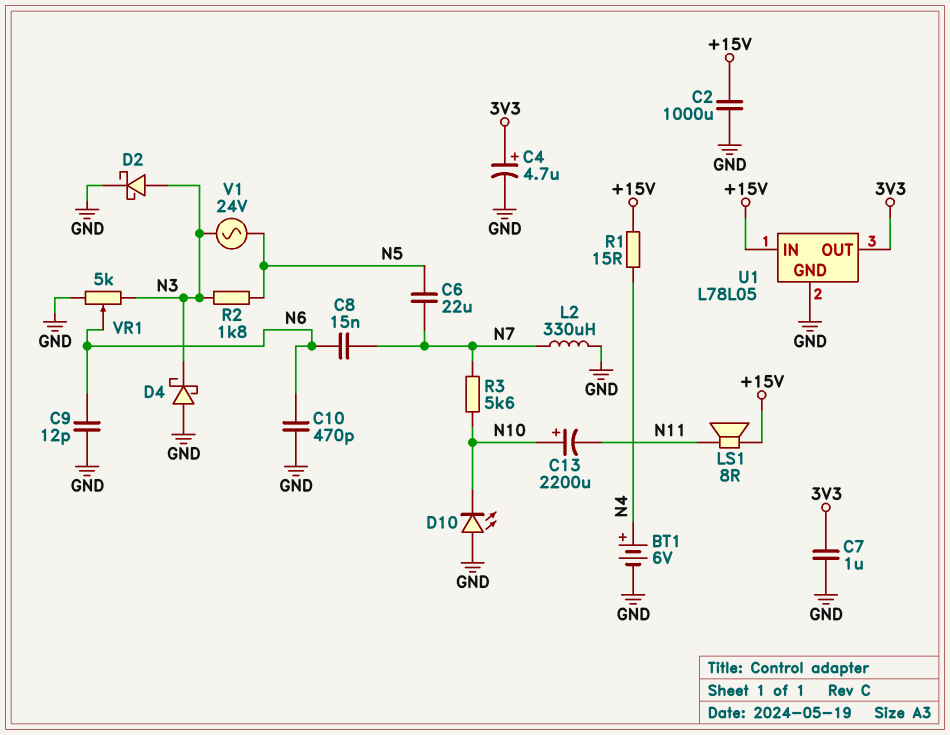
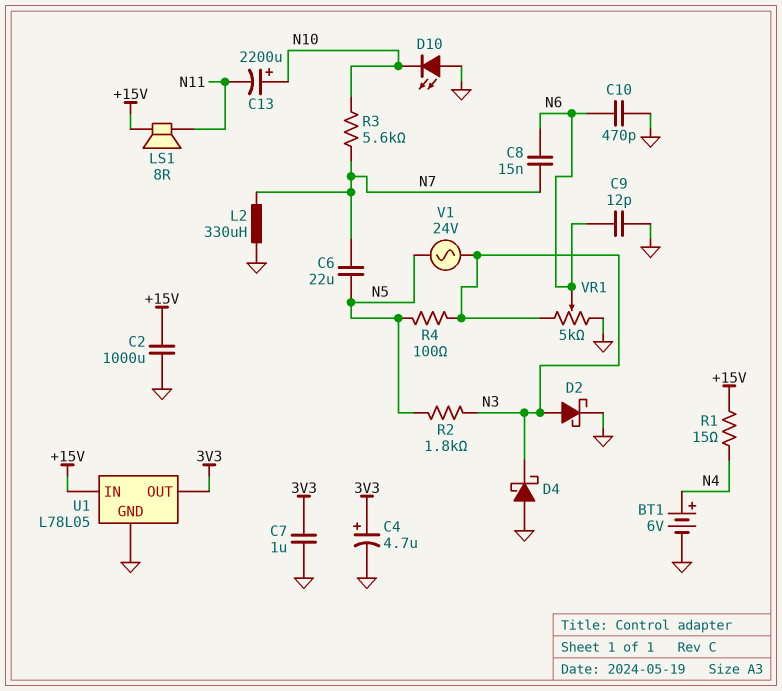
R4: none -> 100 (N3, N5)

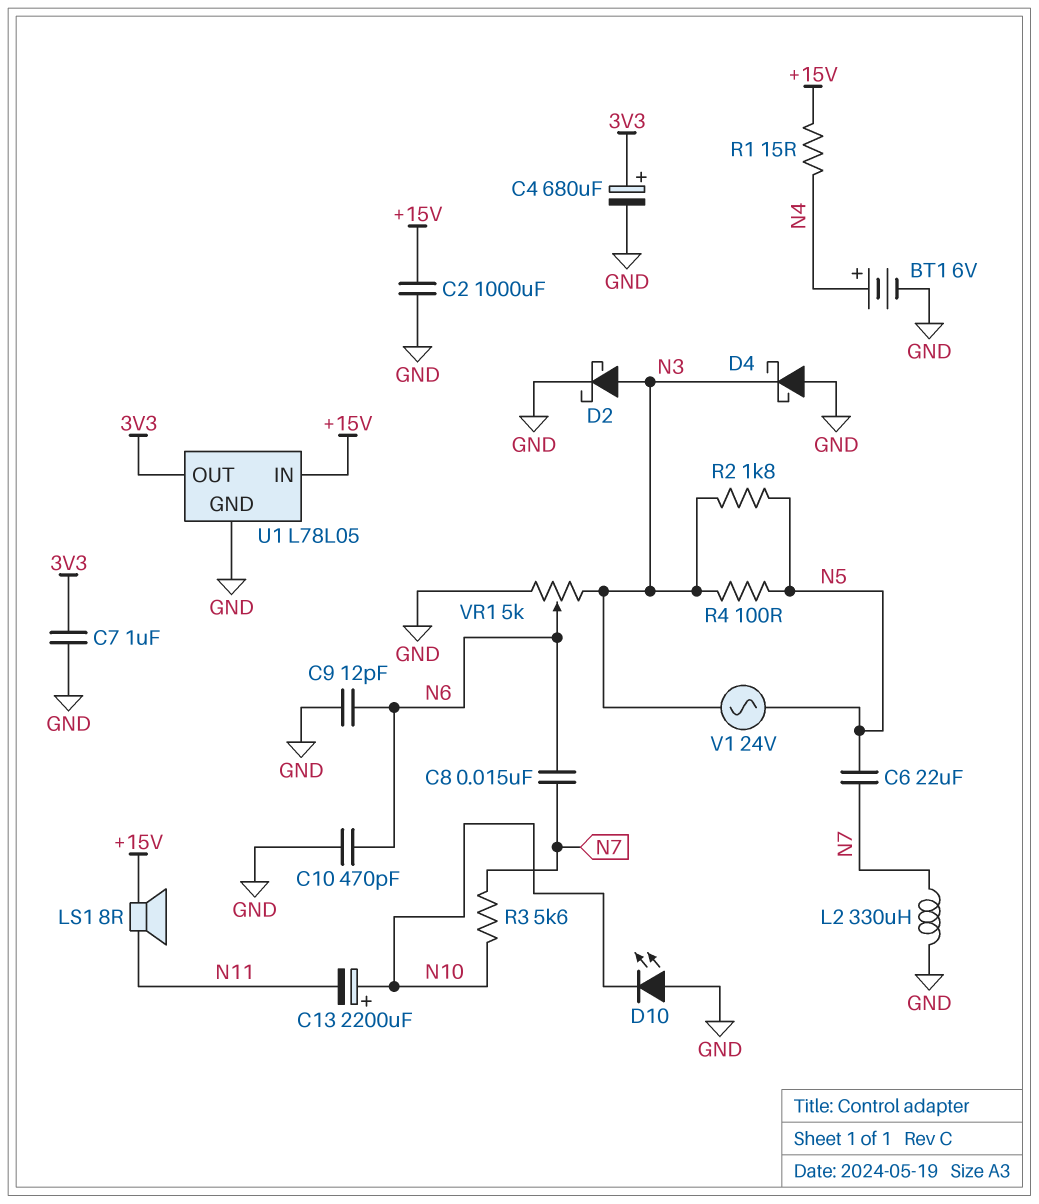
C4: 4.7uF (plus 3V3, minus GND) -> 680uF (plus 3V3, minus GND)

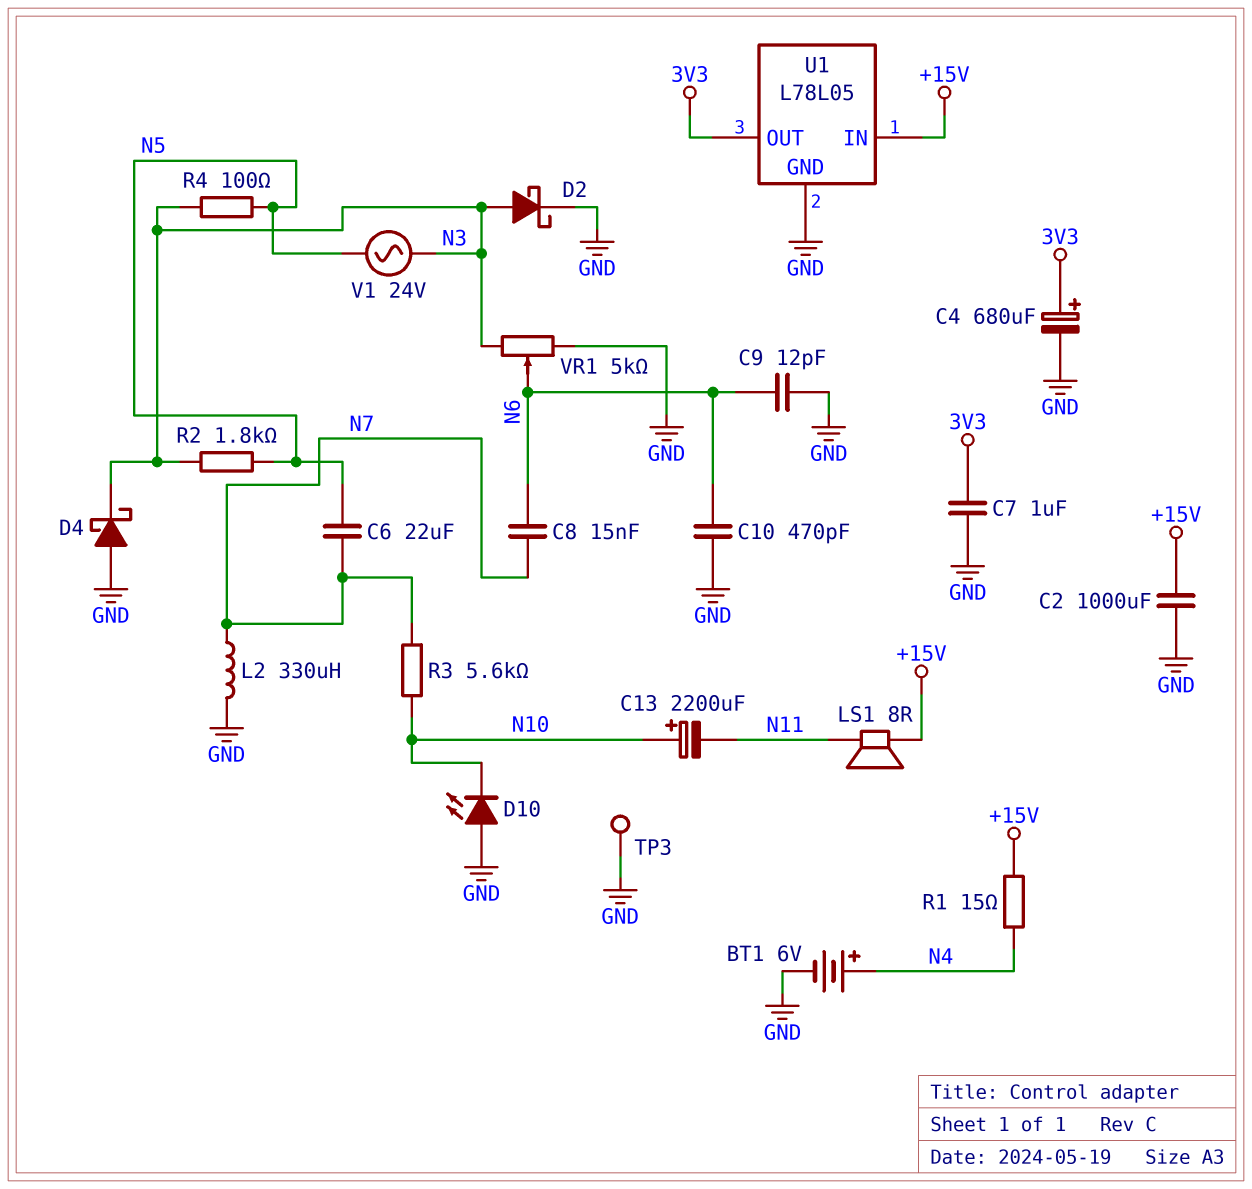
TP3: none -> test point (GND)

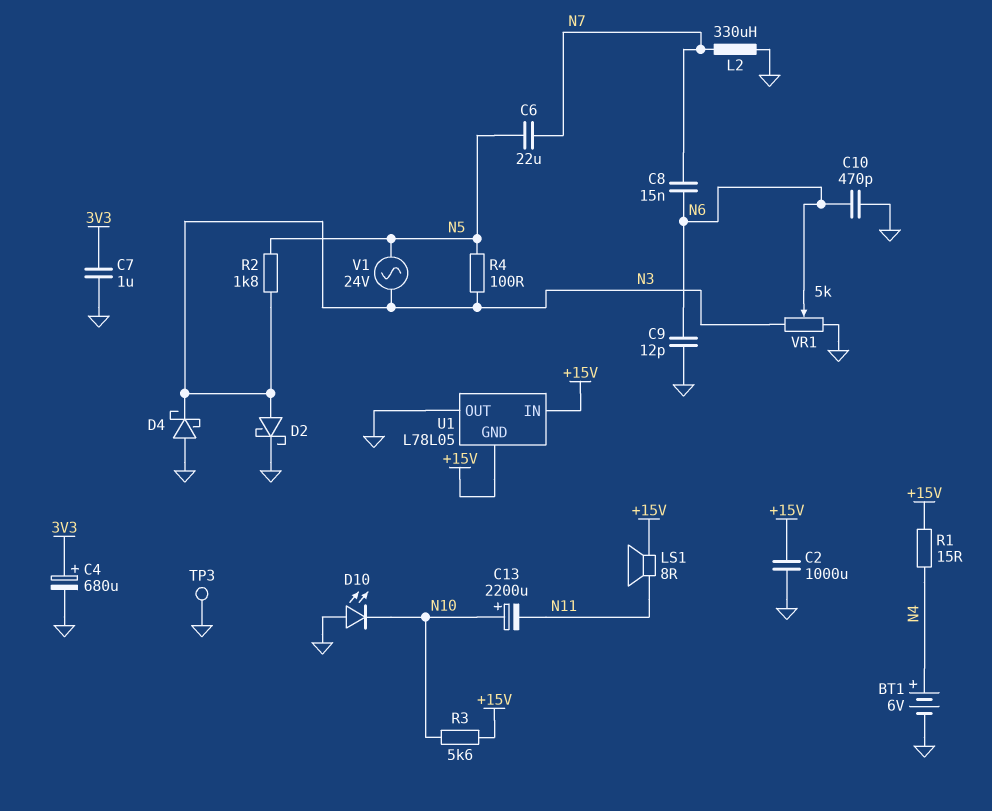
R3: 5.6k (N7, N10) -> 5.6k (+15V, N10)
U1 pin GND: GND -> +15V
U1 pin OUT: 3V3 -> GND

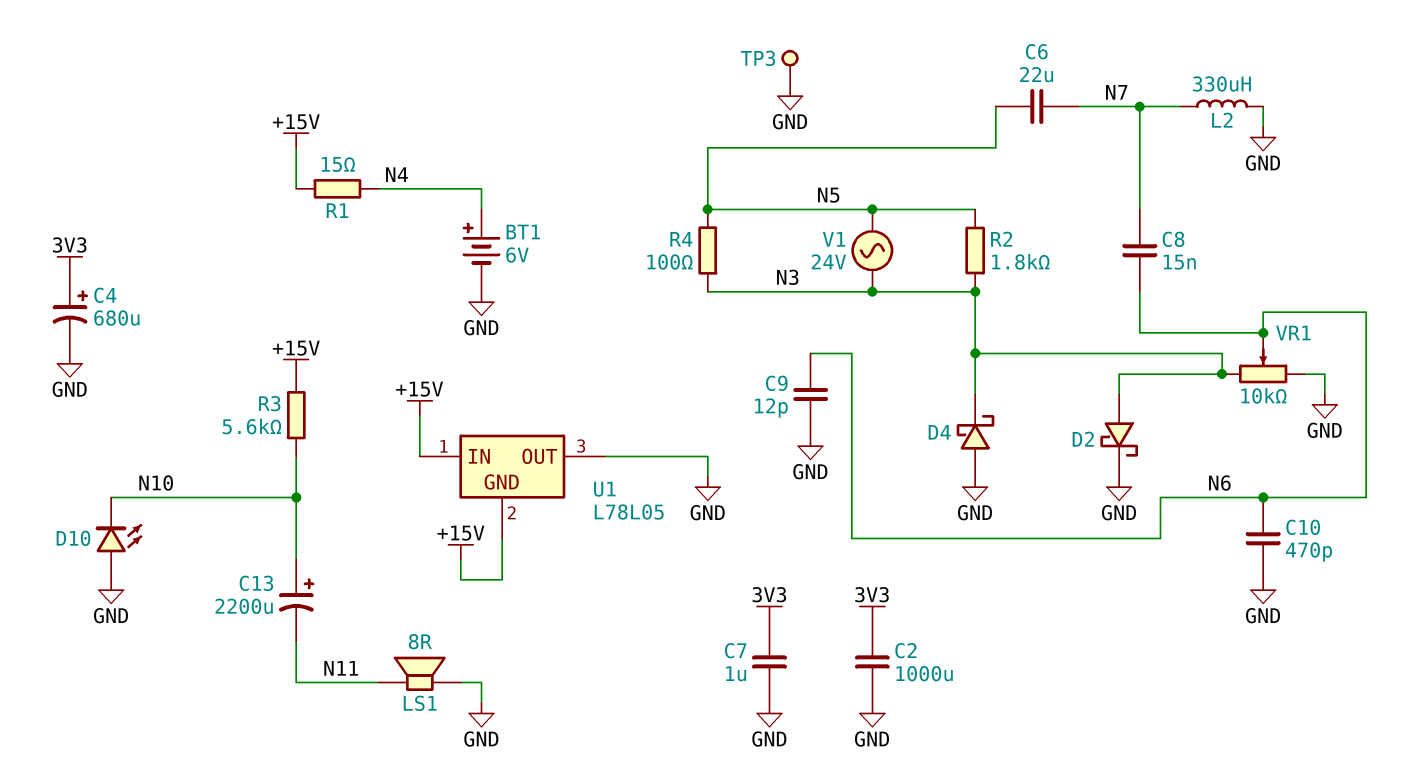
C2: 1000uF (+15V, GND) -> 1000uF (3V3, GND)
LS1: speaker 8R (+15V, N11) -> speaker 8R (GND, N11)
VR1: 5k (GND, N3, wiper N6) -> 10k (GND, N3, wiper N6)

